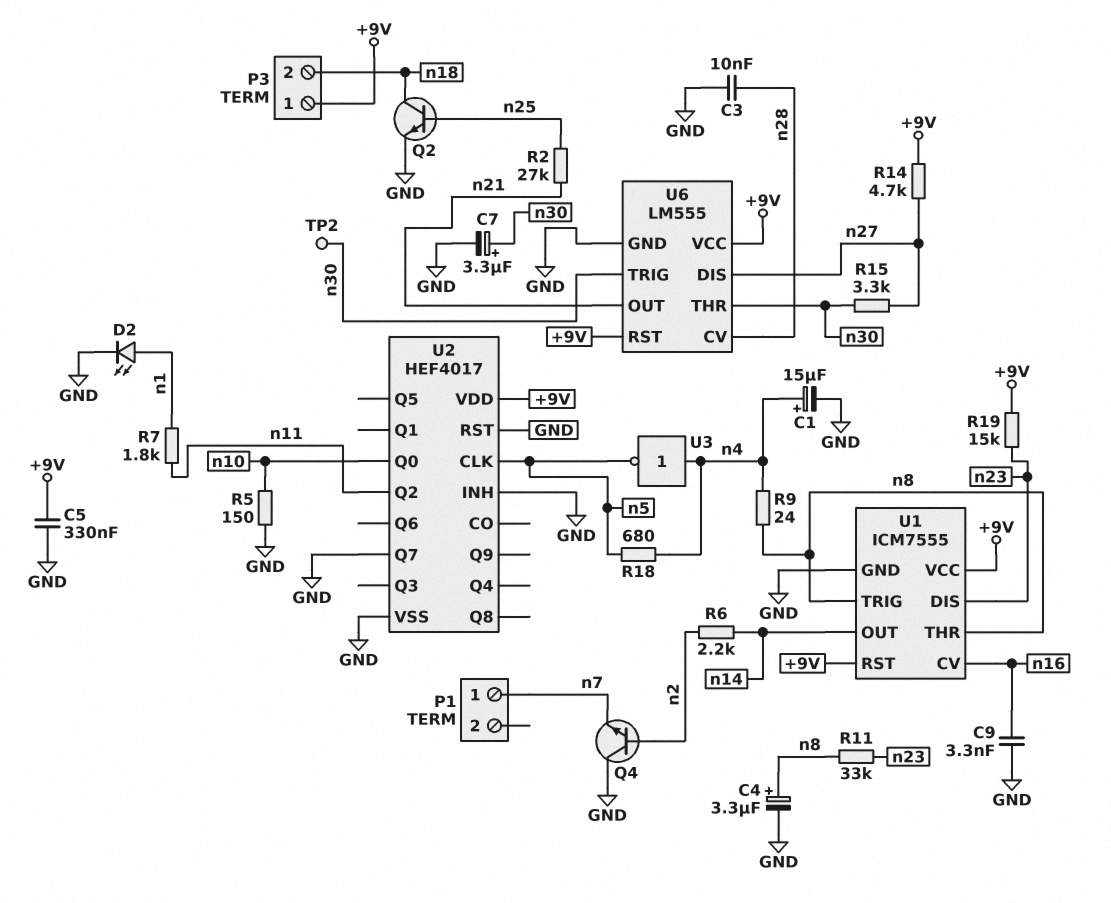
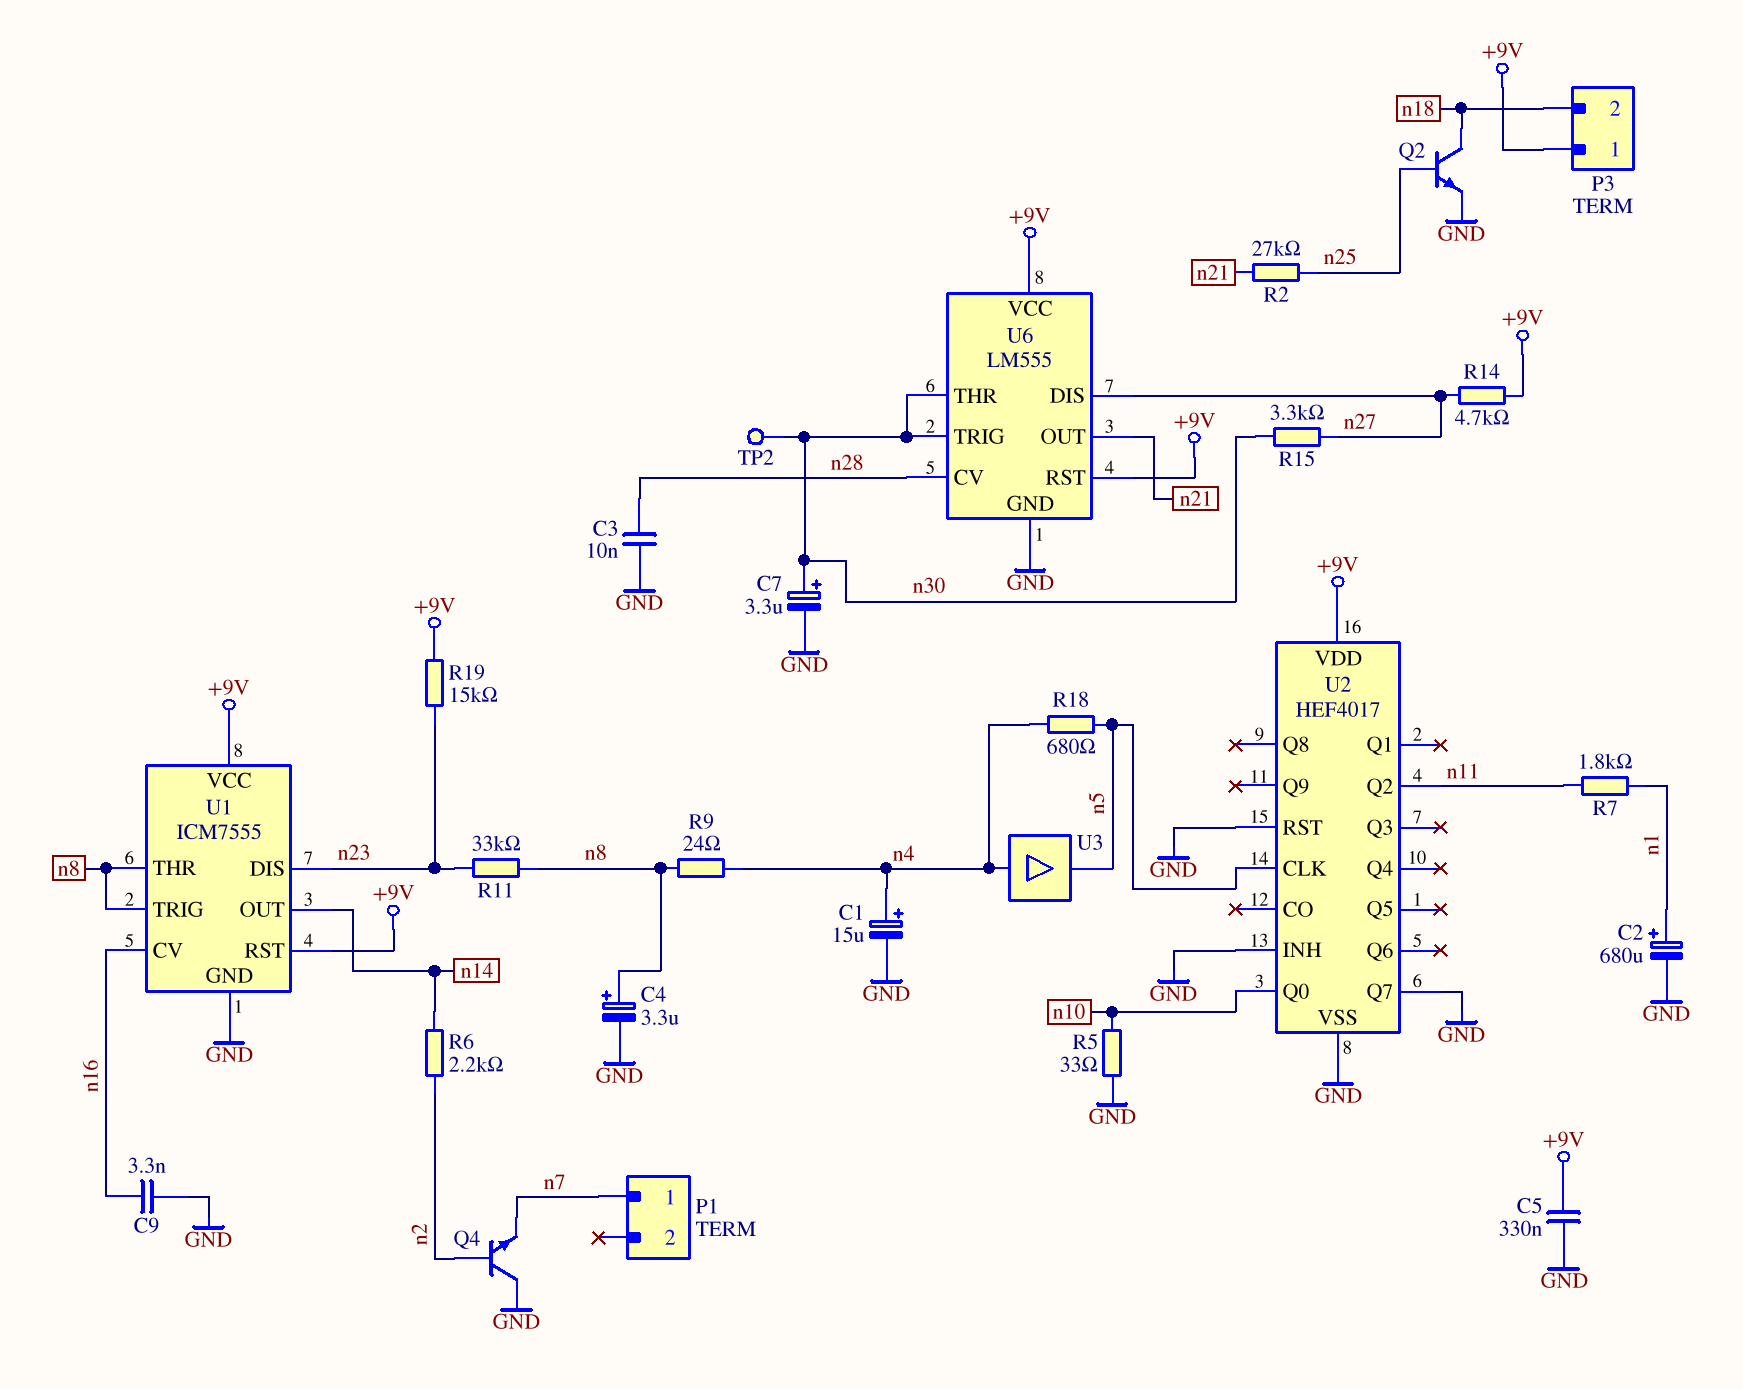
C2: none -> 680uF (plus n1, minus GND)
D2: LED (A n1, K GND) -> none
R5: 150 (GND, n10) -> 33 (GND, n10)
U3: NOT (in n4, out n5) -> buffer (in n4, out n5)

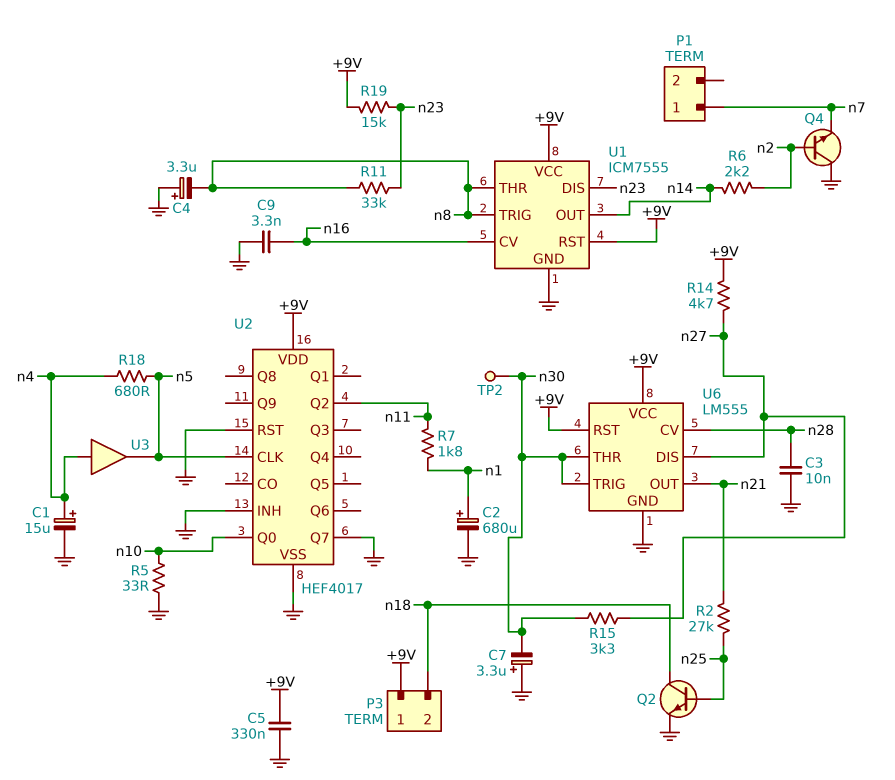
C4: 3.3uF (plus n8, minus GND) -> 3.3uF (plus GND, minus n8)
C7: 3.3uF (plus n30, minus GND) -> 3.3uF (plus GND, minus n30)
R9: 24 (n4, n8) -> none

